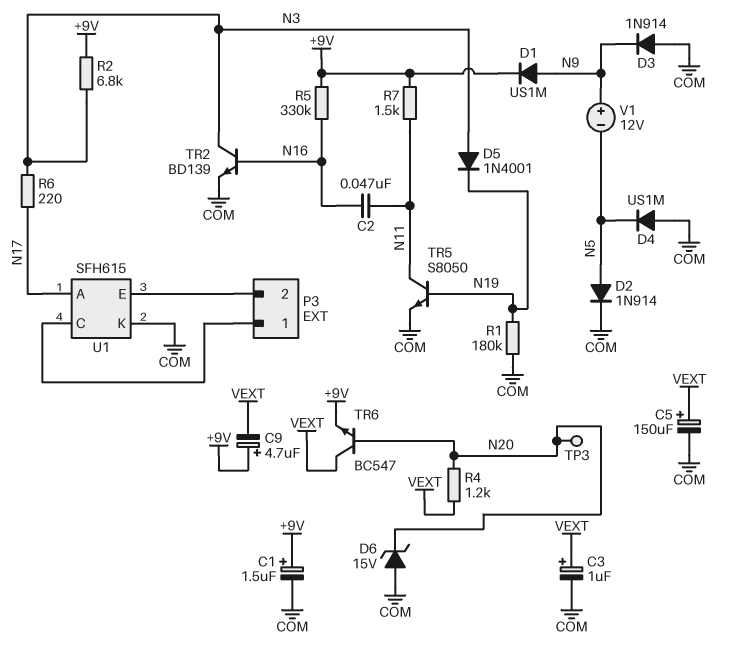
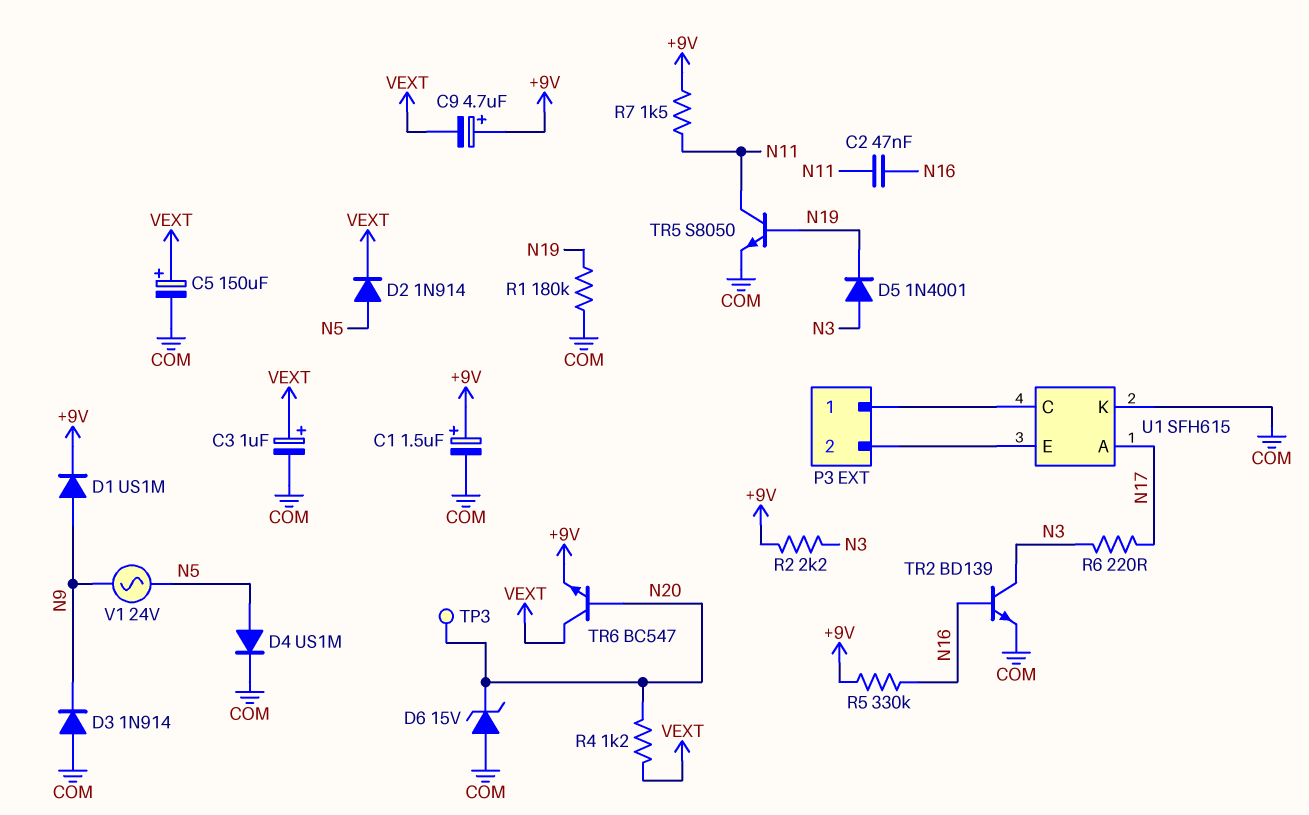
D2: diode 1N914 (A N5, K COM) -> diode 1N914 (A N5, K VEXT)
D4: diode US1M (A COM, K N5) -> diode US1M (A N5, K COM)
R2: 6.8k (+9V, N3) -> 2.2k (+9V, N3)
V1: 12V (plus N9, minus N5) -> AC 24V (N5, N9)

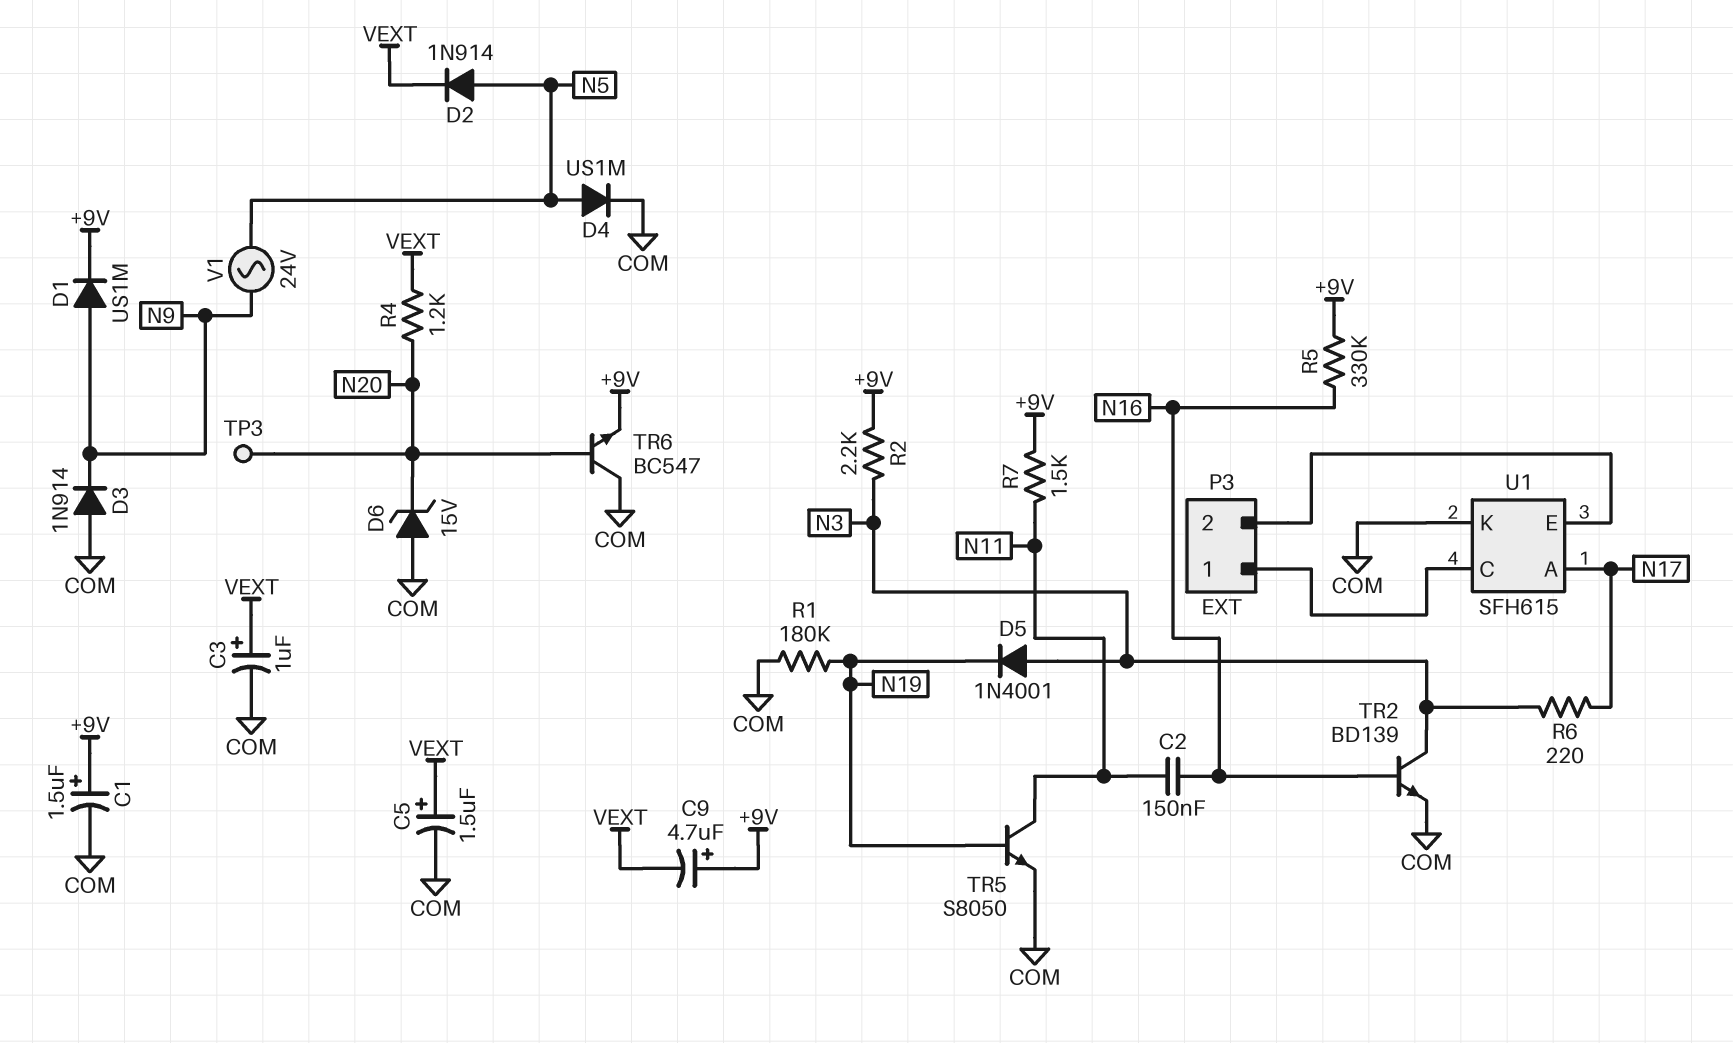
C2: 47nF (N11, N16) -> 150nF (N11, N16)
C5: 150uF (plus VEXT, minus COM) -> 1.5uF (plus VEXT, minus COM)
TR6: NPN BC547 (B N20, C VEXT, E +9V) -> NPN BC547 (B N20, C COM, E +9V)

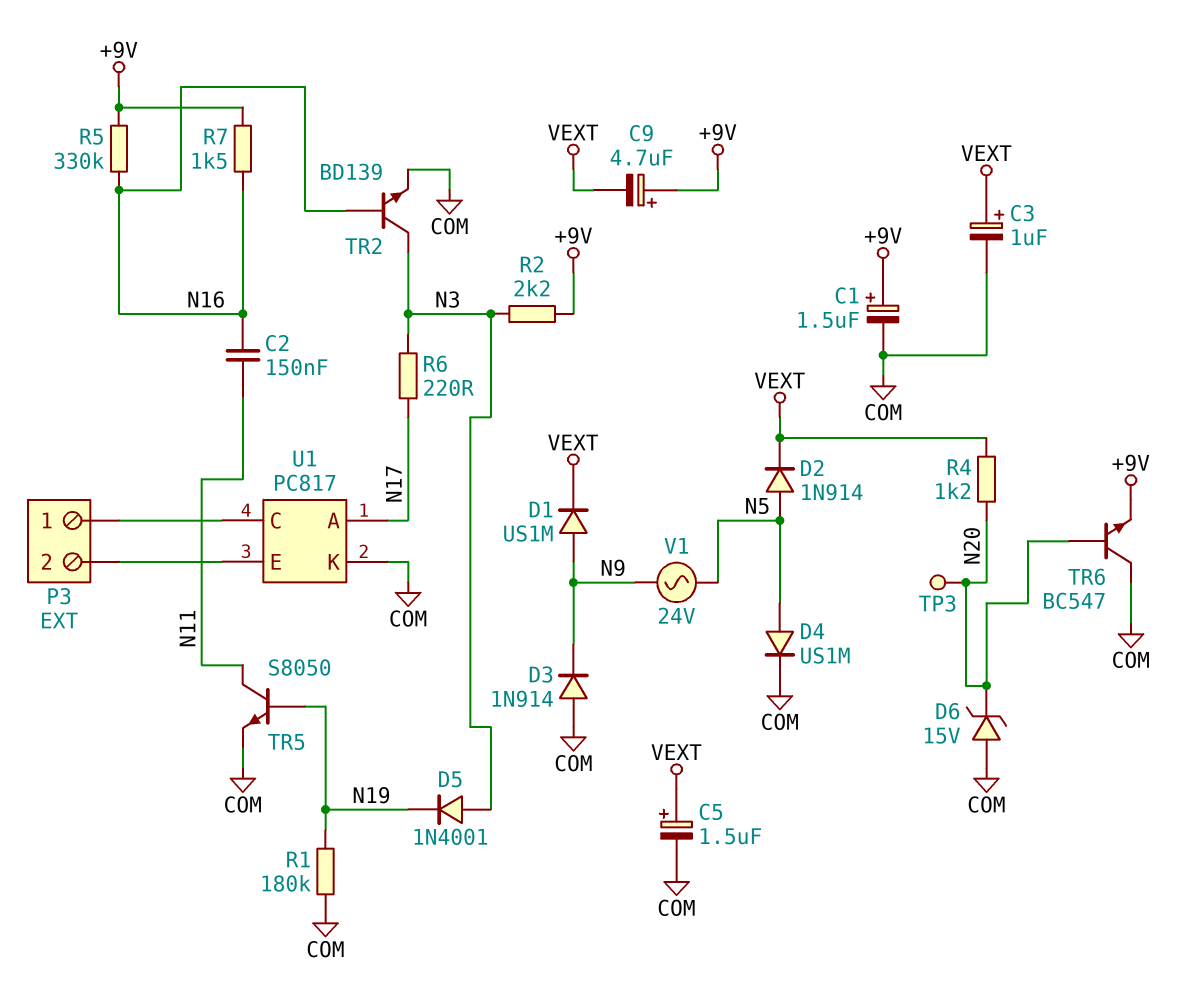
D1: diode US1M (A N9, K +9V) -> diode US1M (A N9, K VEXT)
R7: 1.5k (+9V, N11) -> 1.5k (+9V, N16)
U1: SFH615 -> PC817

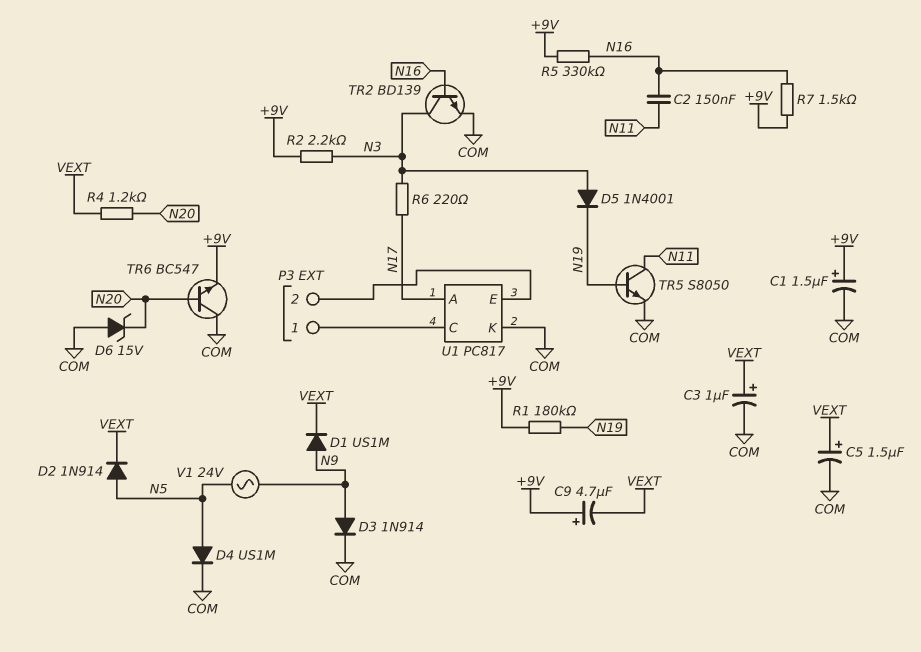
D3: diode 1N914 (A COM, K N9) -> diode 1N914 (A N9, K COM)
R1: 180k (COM, N19) -> 180k (+9V, N19)
TP3: test point (N20) -> none

